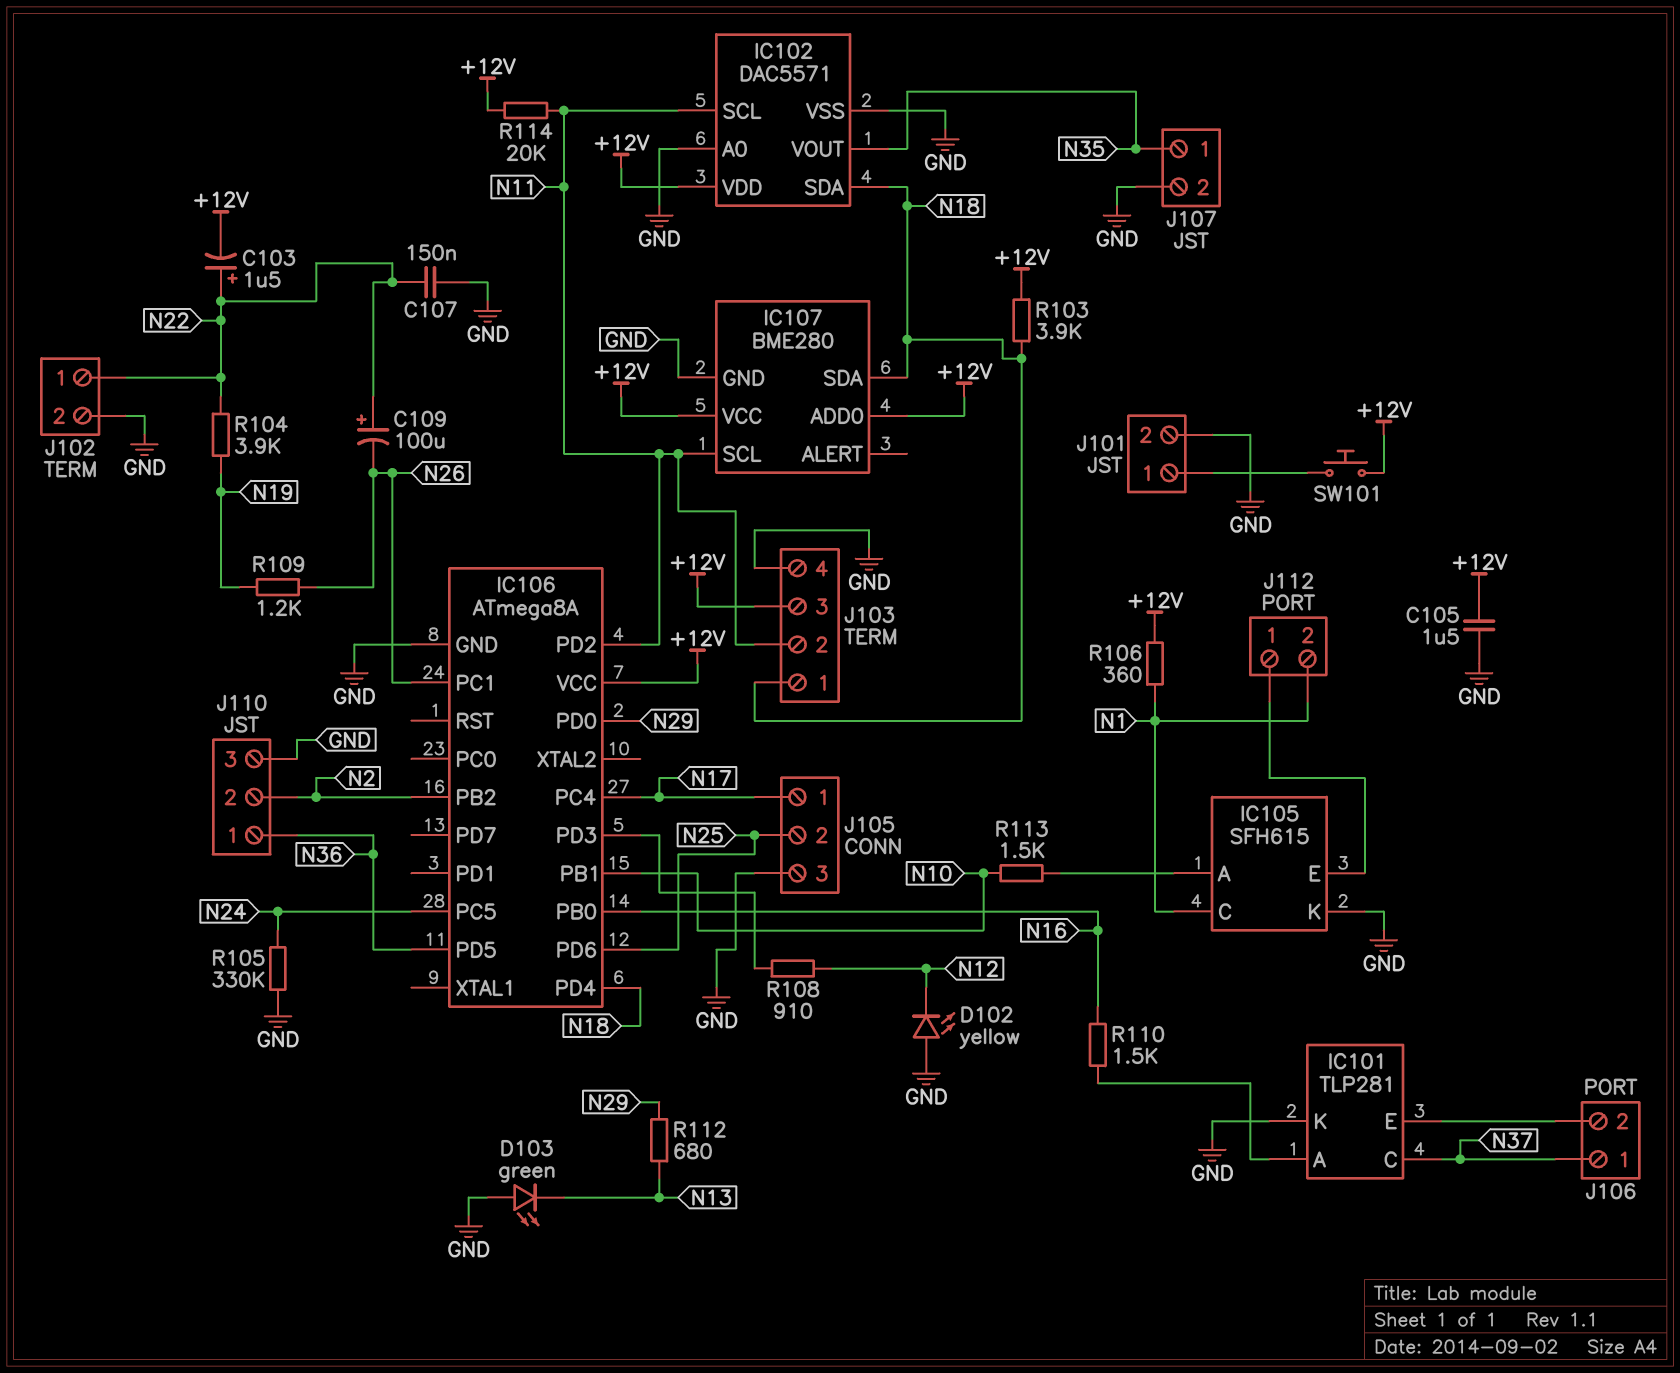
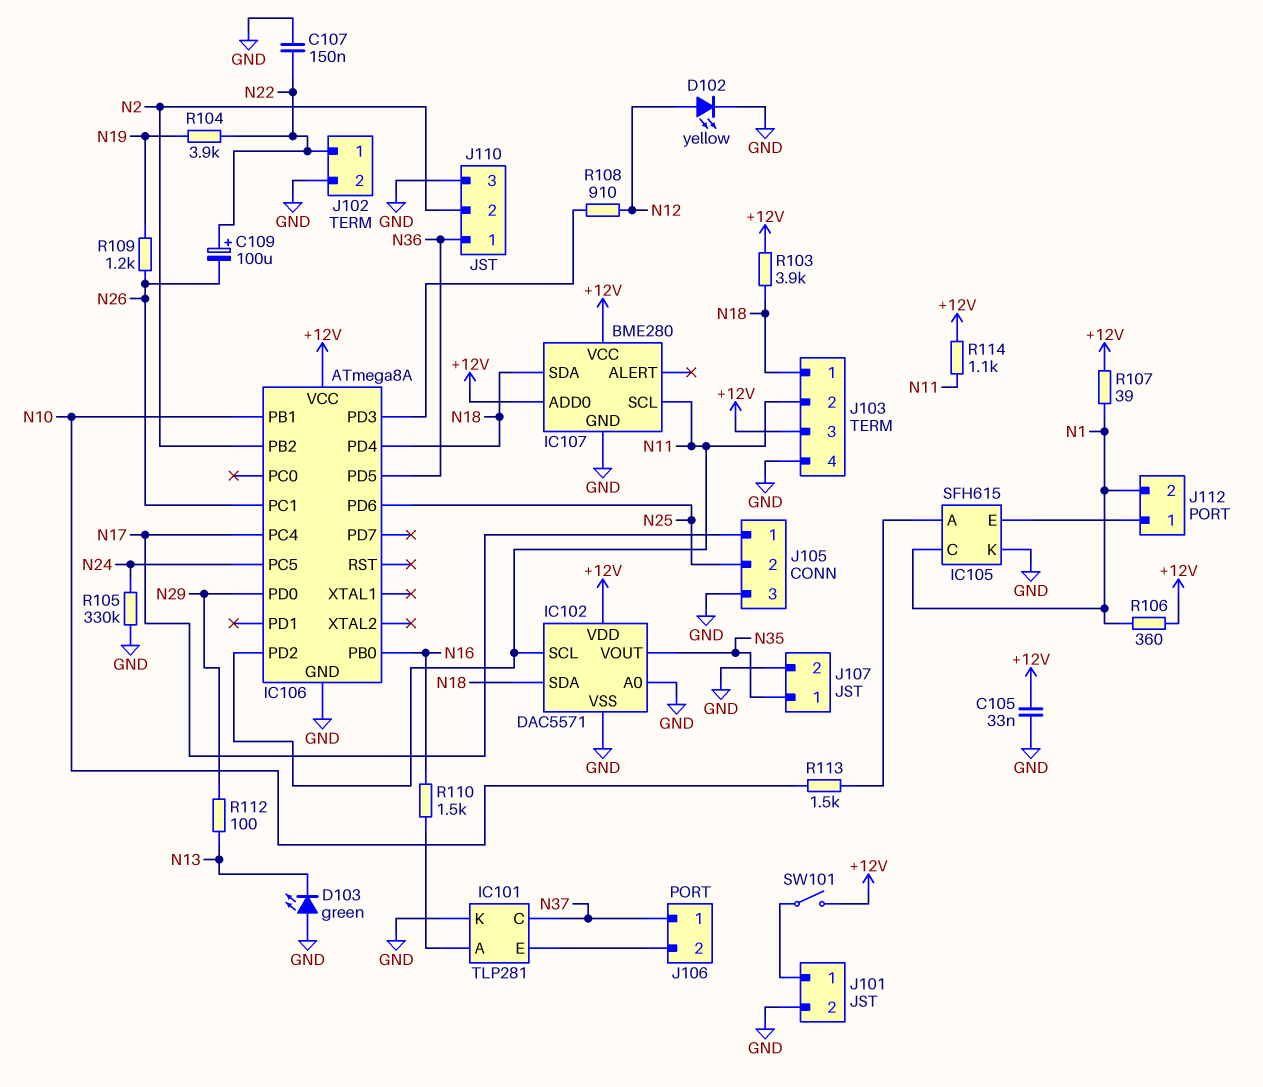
C103: 1.5uF (plus N22, minus +12V) -> none
C105: 1.5uF (+12V, GND) -> 33nF (+12V, GND)
D102: LED yellow (A GND, K N12) -> LED yellow (A N12, K GND)
R107: none -> 39 (+12V, N1)
R112: 680 (N13, N29) -> 100 (N13, N29)
R114: 20k (+12V, N11) -> 1.1k (+12V, N11)
SW101: button (+12V, J101/1) -> switch (+12V, J101/1)

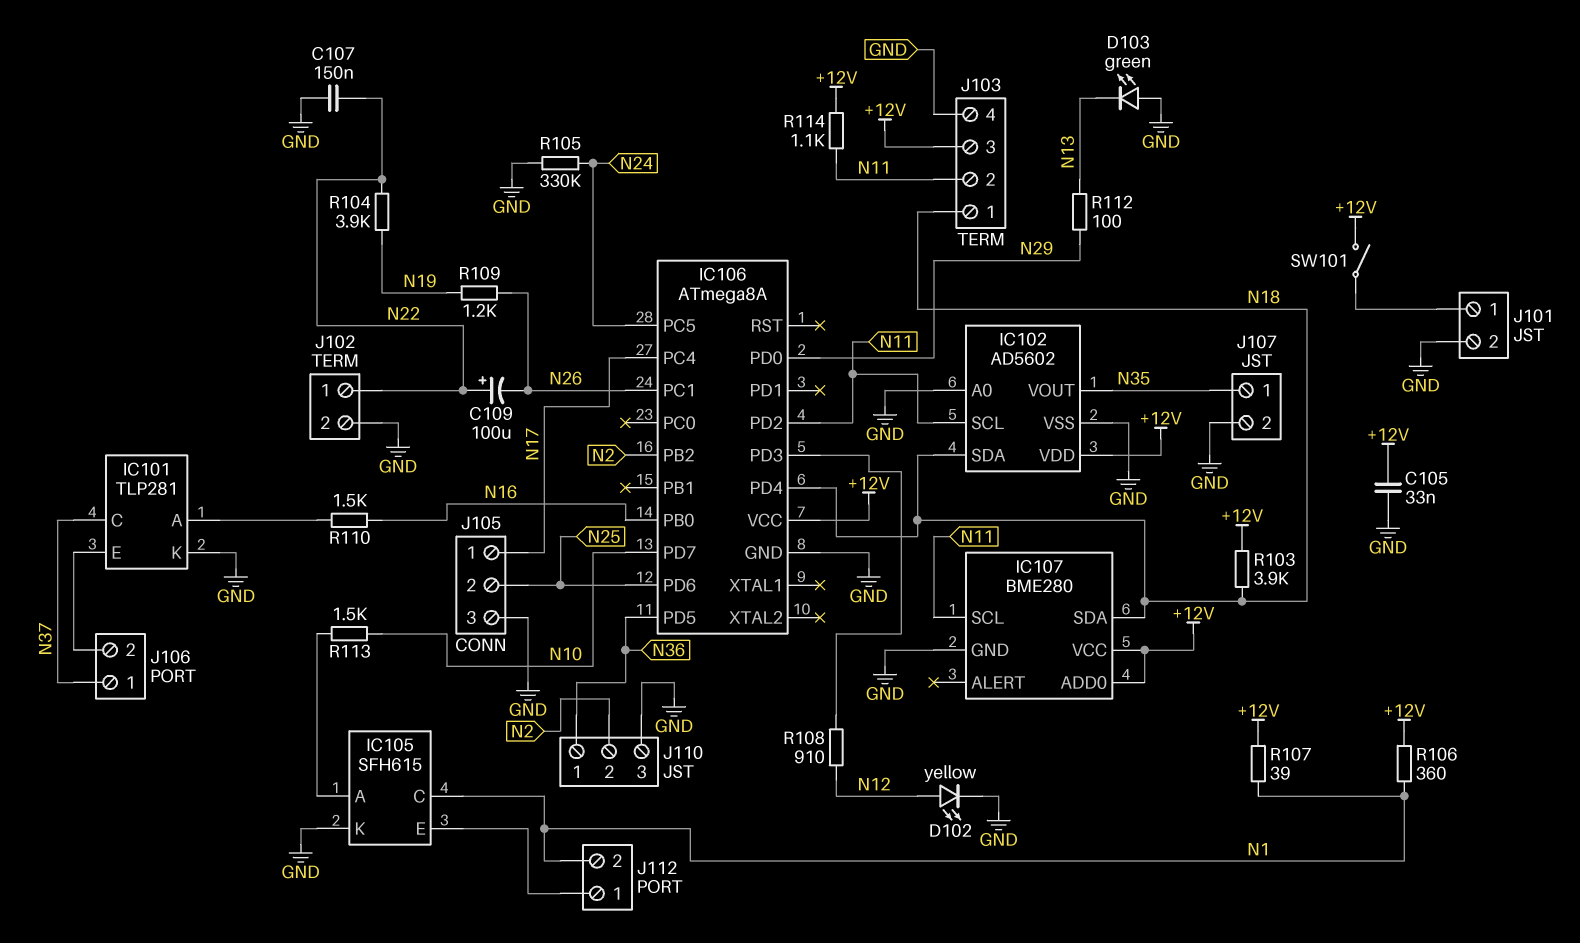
IC102: DAC5571 -> AD5602
IC106 pin PB1: N10 -> none
IC106 pin PD7: none -> N10

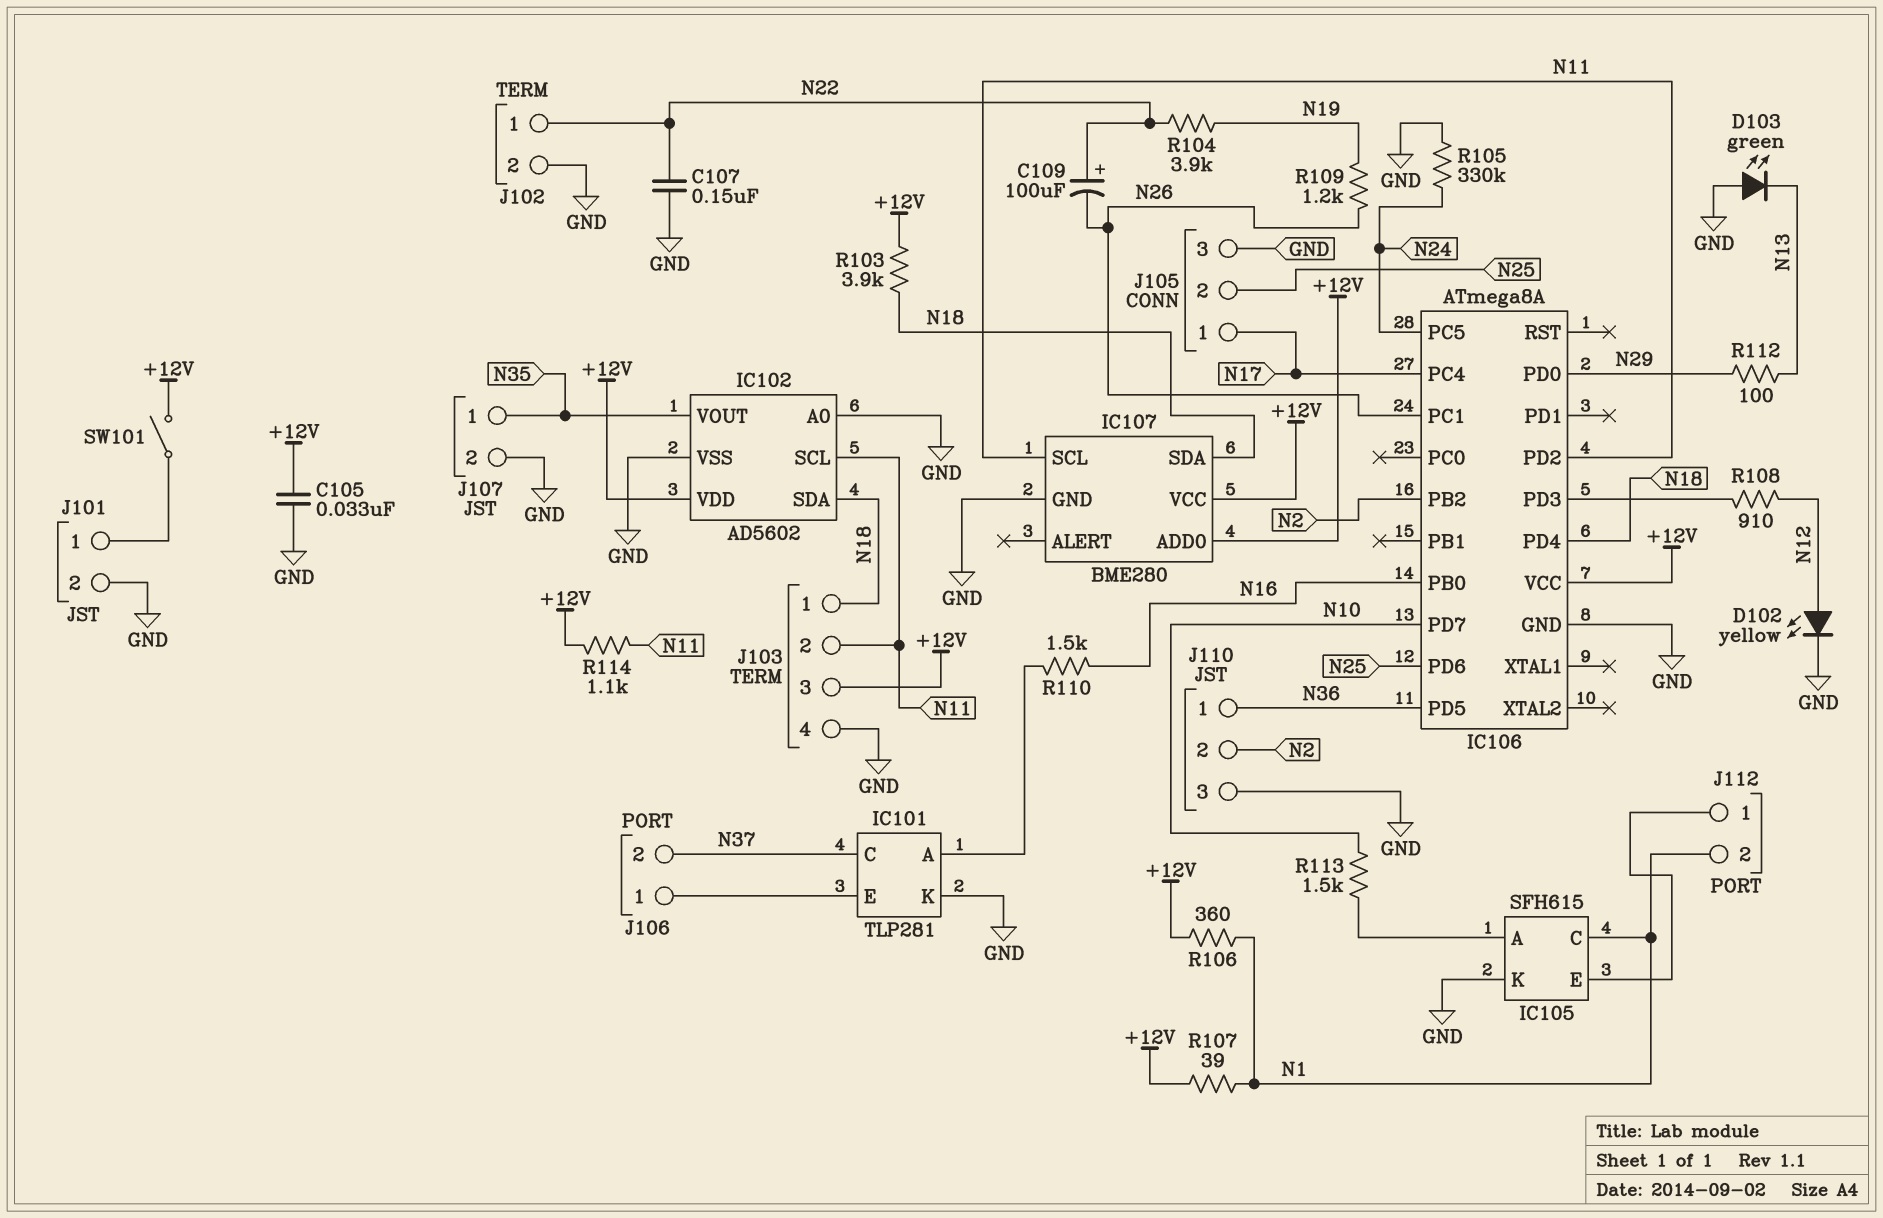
J106 pin 1: N37 -> IC101/E
J106 pin 2: IC101/E -> N37

